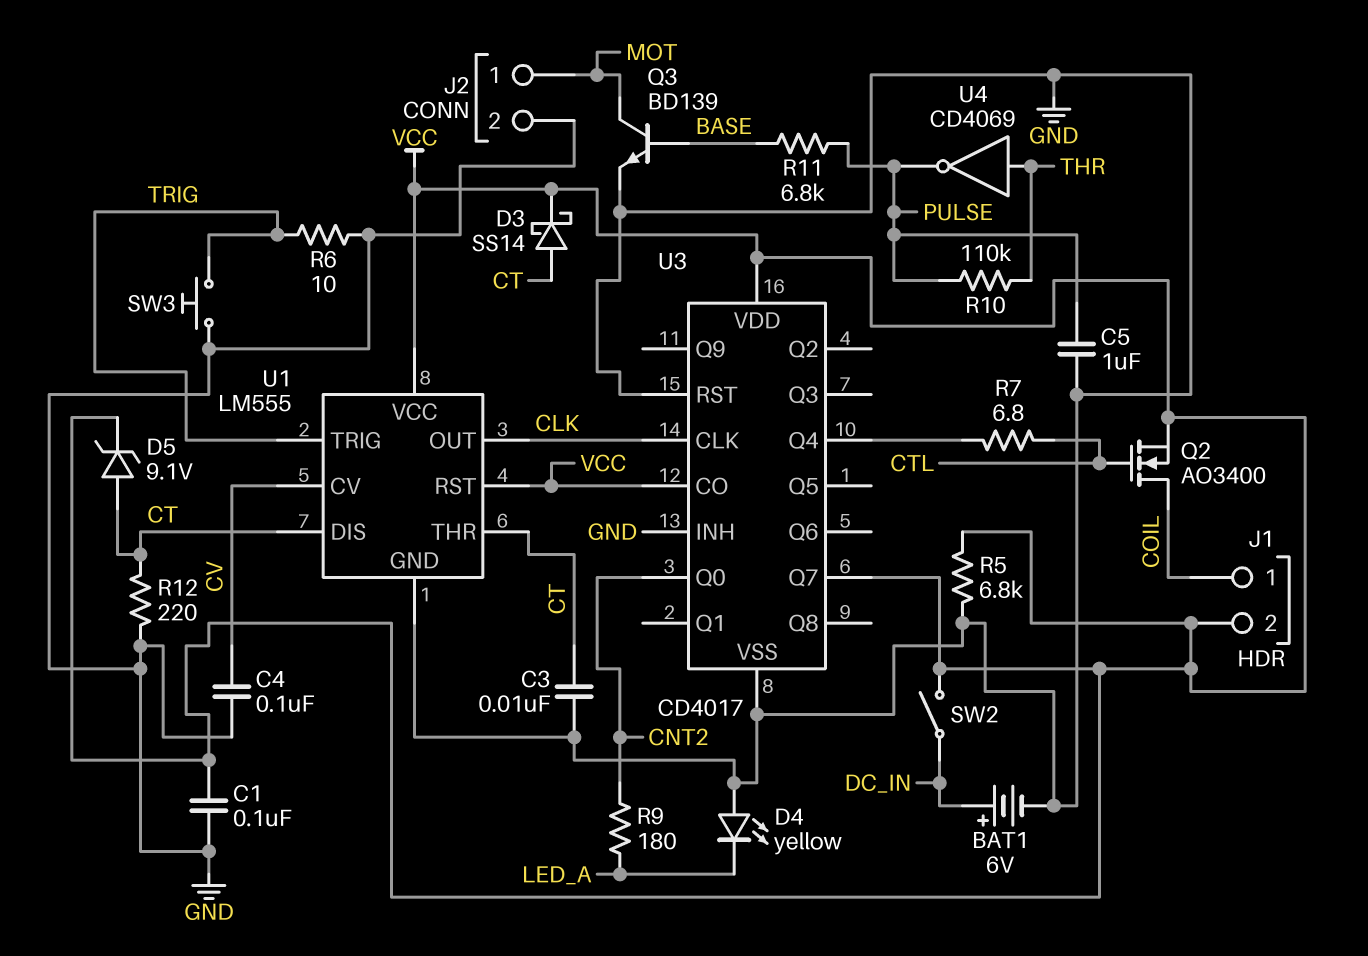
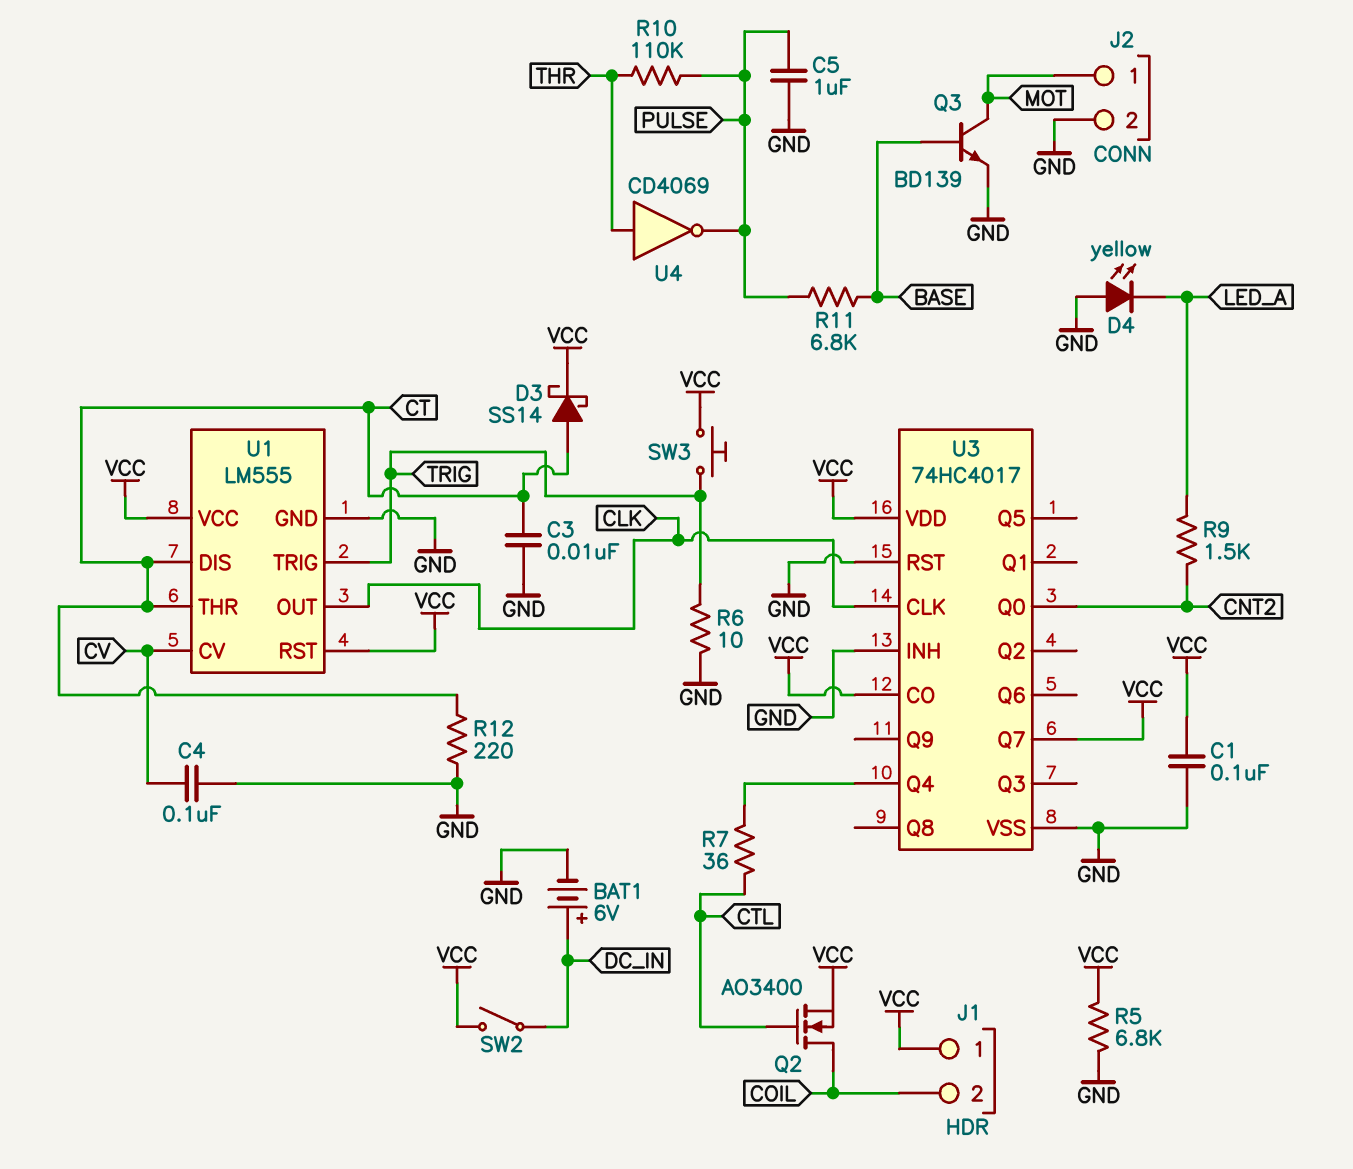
D5: zener 9.1V (A CT, K VCC) -> none
J1 pin 1: COIL -> VCC
J1 pin 2: VCC -> COIL
R7: 6.8 (CTL, U3/Q4) -> 36 (CTL, U3/Q4)
R9: 180 (CNT2, LED_A) -> 1.5k (CNT2, LED_A)
SW3: button (GND, TRIG) -> button (TRIG, VCC)
U3: CD4017 -> 74HC4017

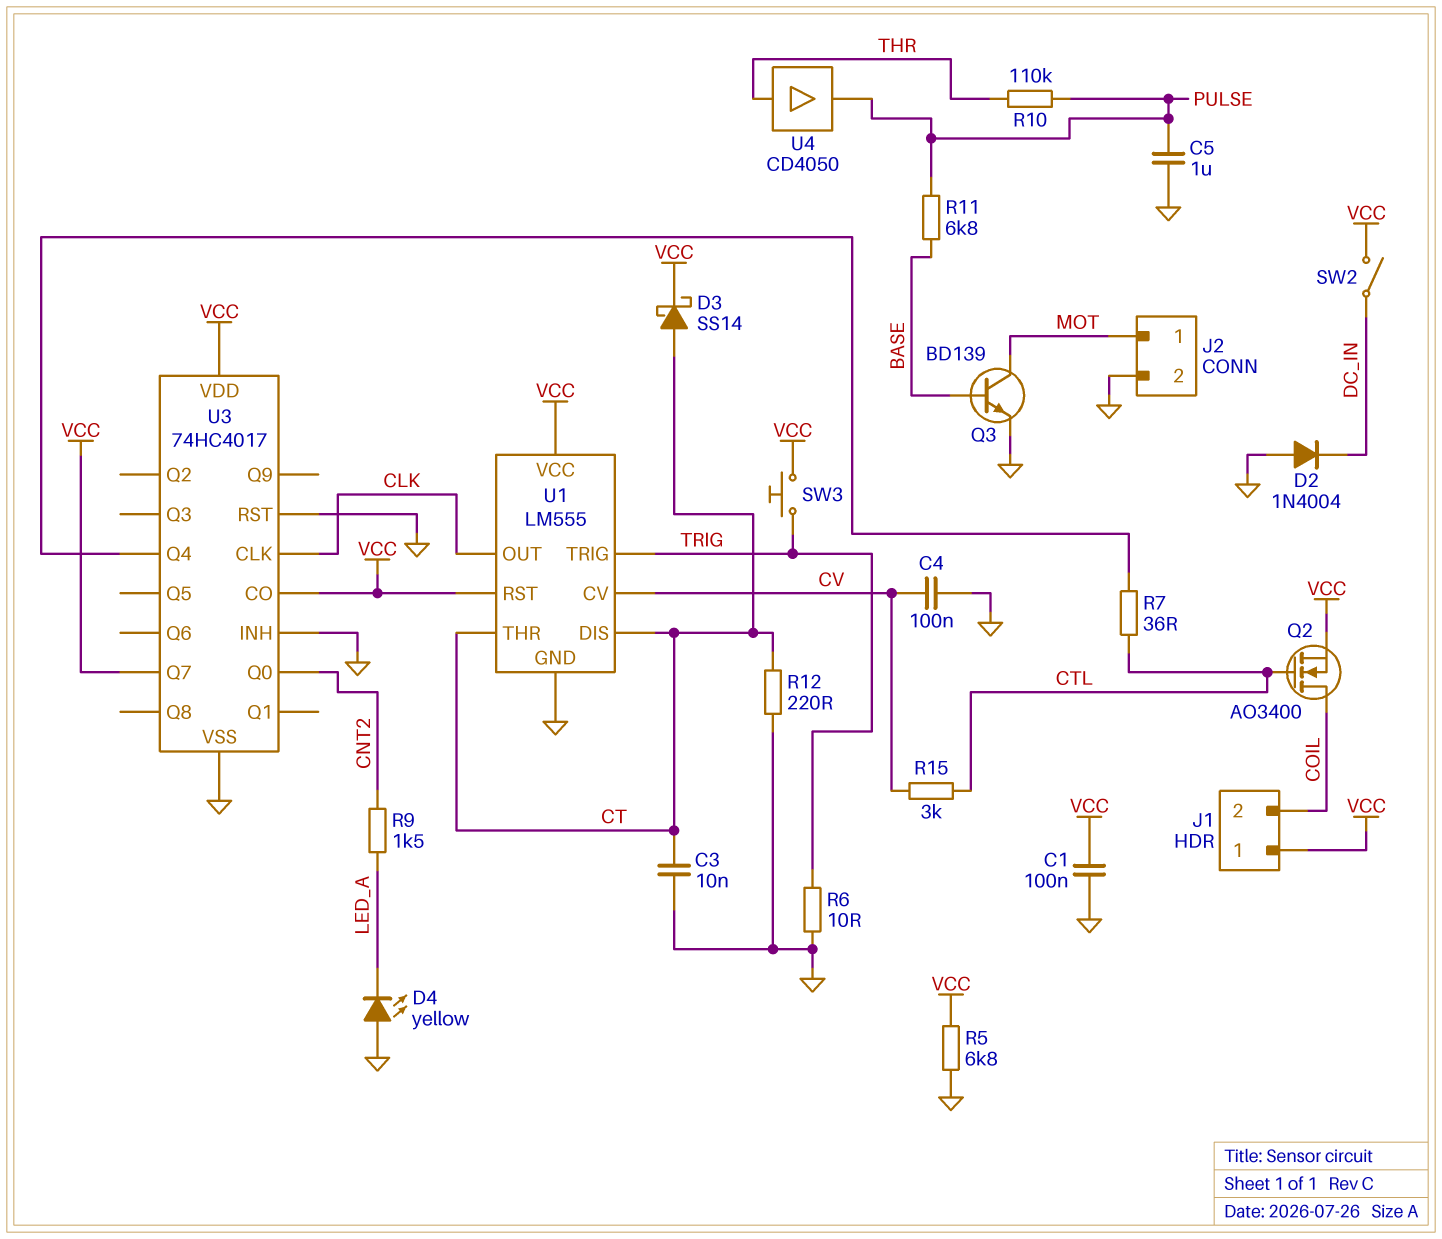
BAT1: 6V (plus DC_IN, minus GND) -> none
D2: none -> diode 1N4004 (A GND, K DC_IN)
R15: none -> 3k (CTL, CV)
U4: NOT CD4069 (in THR, out PULSE) -> buffer CD4050 (in THR, out PULSE)

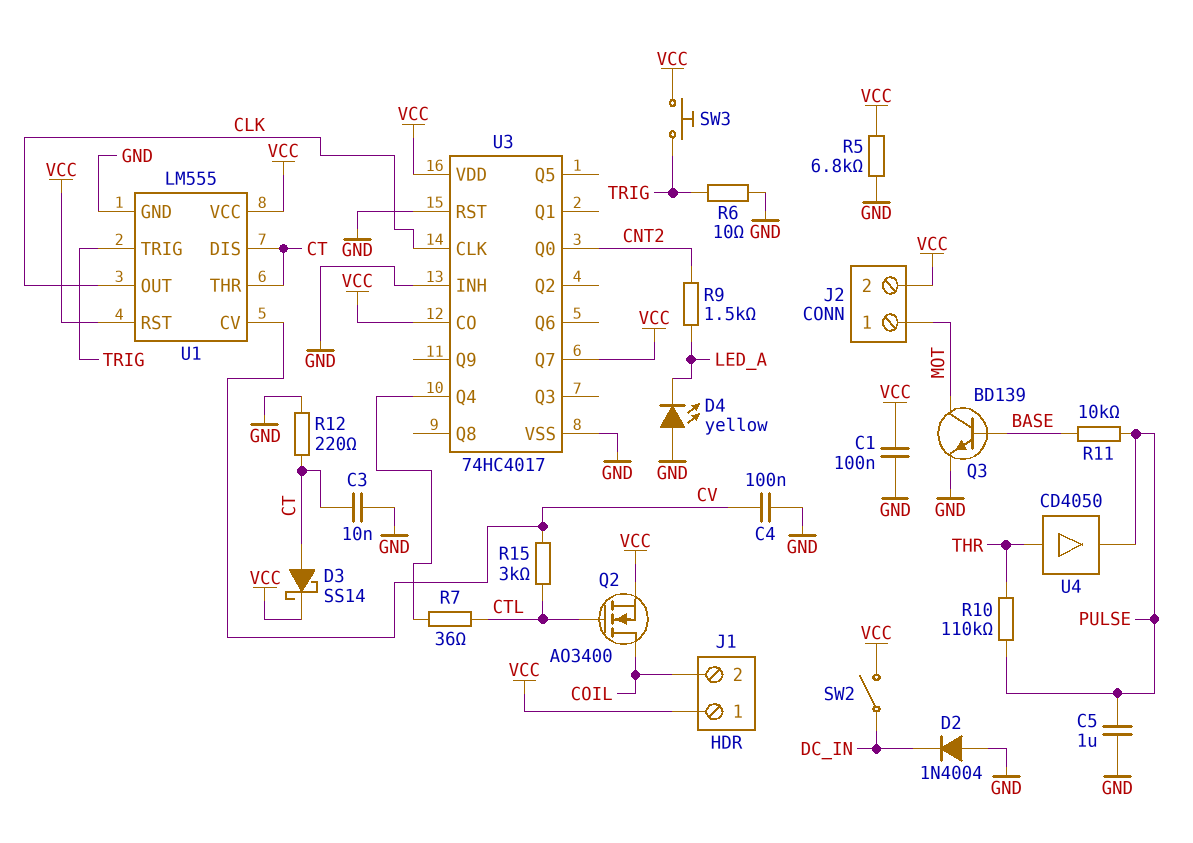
J2 pin 2: GND -> VCC
R11: 6.8k (BASE, PULSE) -> 10k (BASE, PULSE)

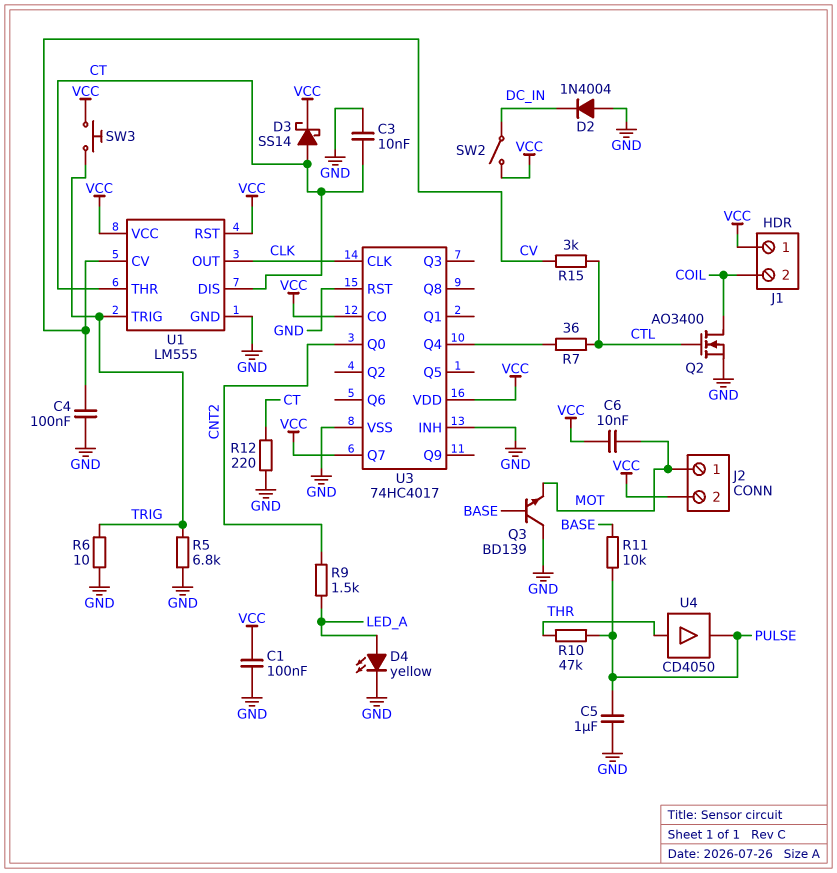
C6: none -> 10nF (MOT, VCC)
D4: LED yellow (A GND, K LED_A) -> LED yellow (A LED_A, K GND)
Q2: NMOS AO3400 (G CTL, D COIL, S VCC) -> NMOS AO3400 (G CTL, D COIL, S GND)
Q3: NPN BD139 (B BASE, C MOT, E GND) -> NPN BD139 (B BASE, C GND, E MOT)
R5: 6.8k (GND, VCC) -> 6.8k (GND, TRIG)
R10: 110k (PULSE, THR) -> 47k (PULSE, THR)

